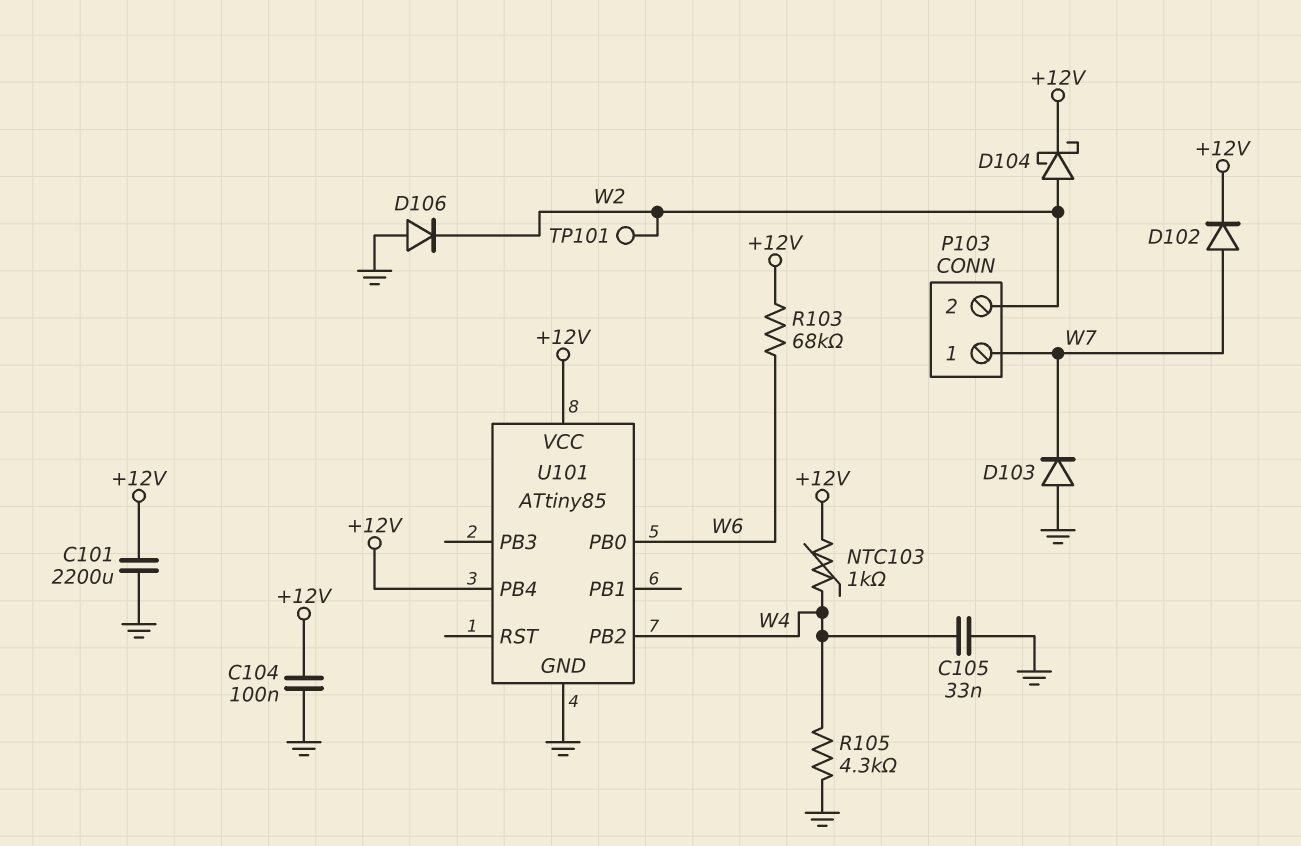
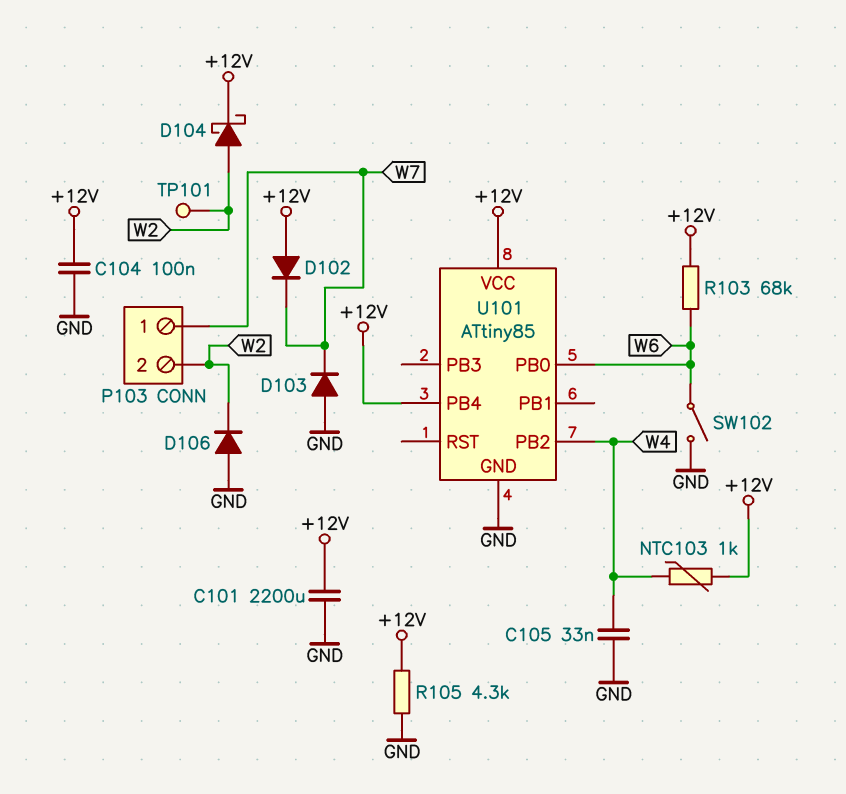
D102: diode (A W7, K +12V) -> diode (A +12V, K W7)
R105: 4.3k (GND, W4) -> 4.3k (+12V, GND)
SW102: none -> switch (GND, W6)

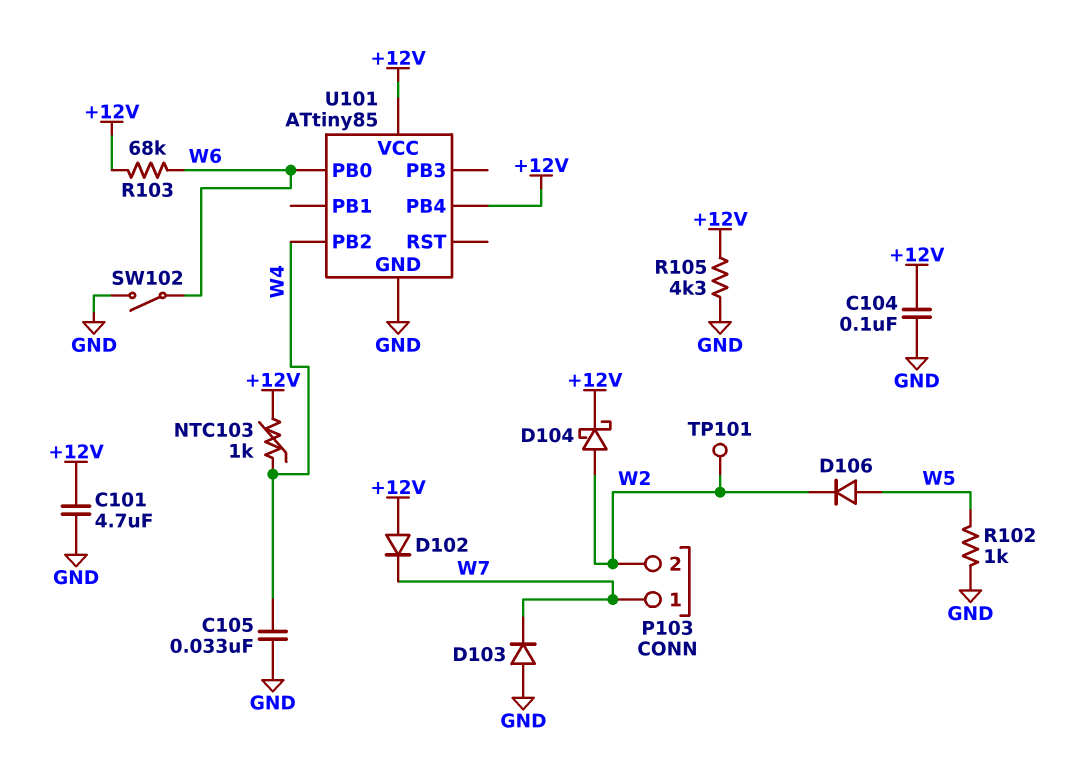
C101: 2200uF (+12V, GND) -> 4.7uF (+12V, GND)
D106: diode (A GND, K W2) -> diode (A W5, K W2)
R102: none -> 1k (GND, W5)

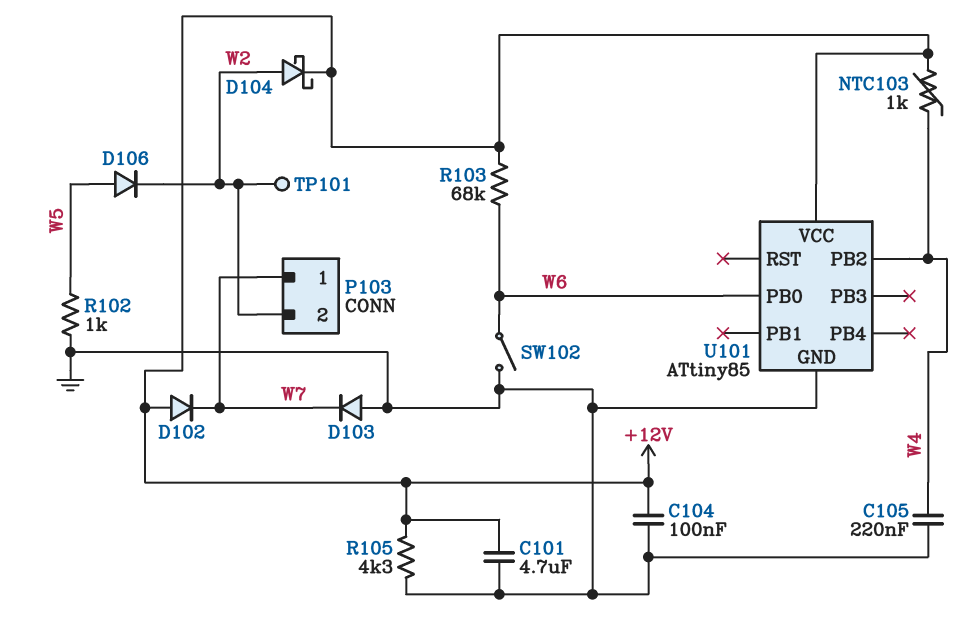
C105: 33nF (GND, W4) -> 220nF (GND, W4)
U101 pin PB4: +12V -> none

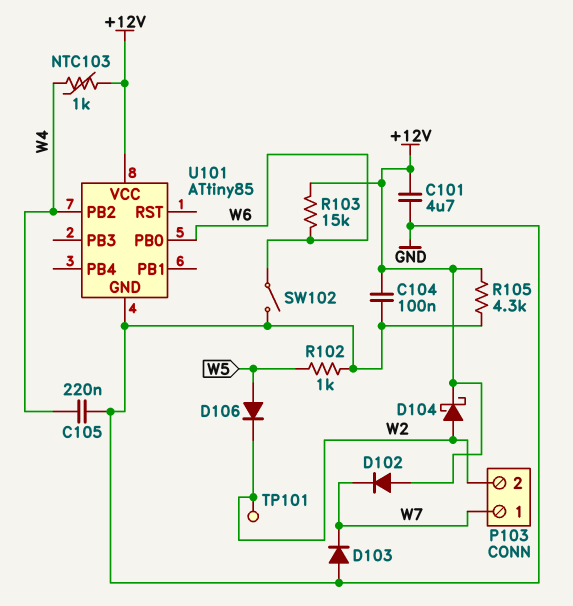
R103: 68k (+12V, W6) -> 15k (+12V, W6)

